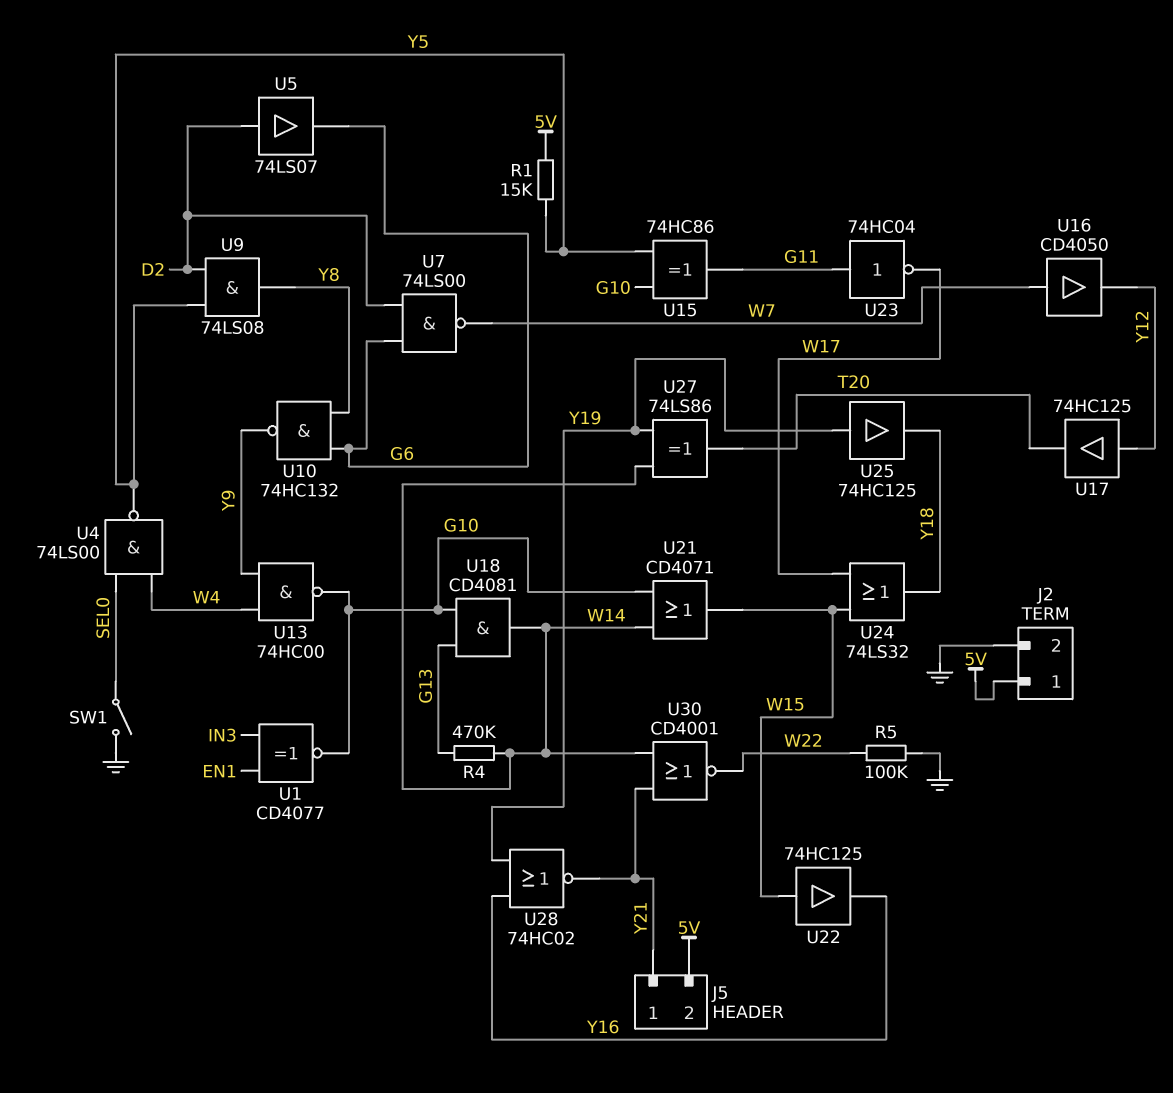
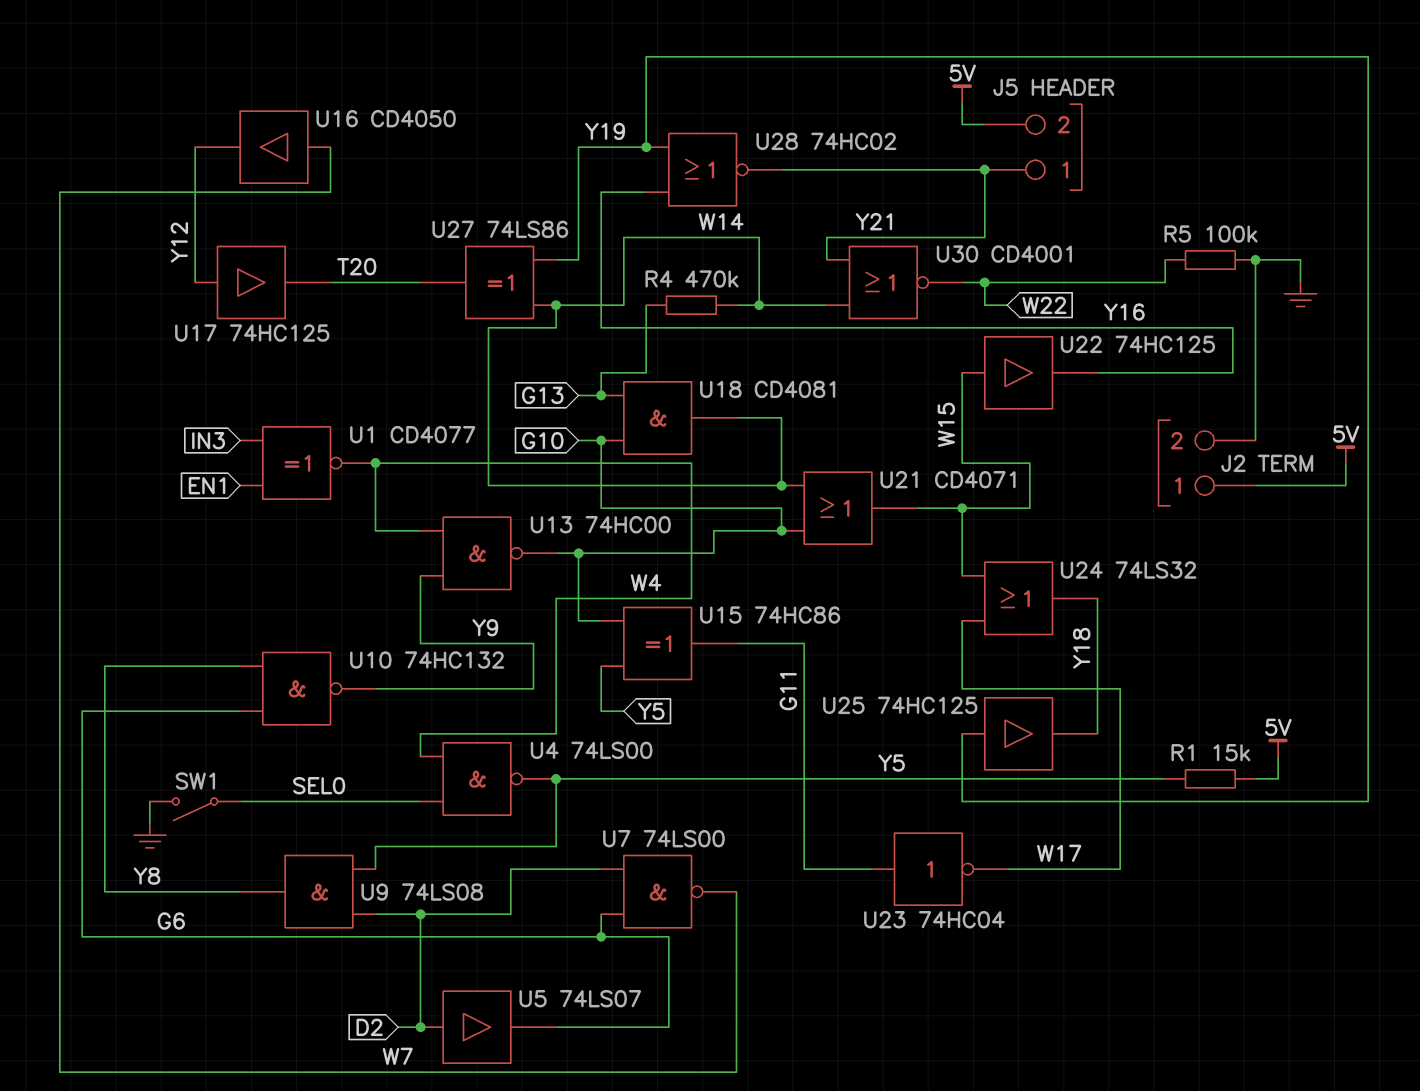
U1: XNOR CD4077 (in EN1, in IN3, out G10) -> XNOR CD4077 (in EN1, in IN3, out W4)

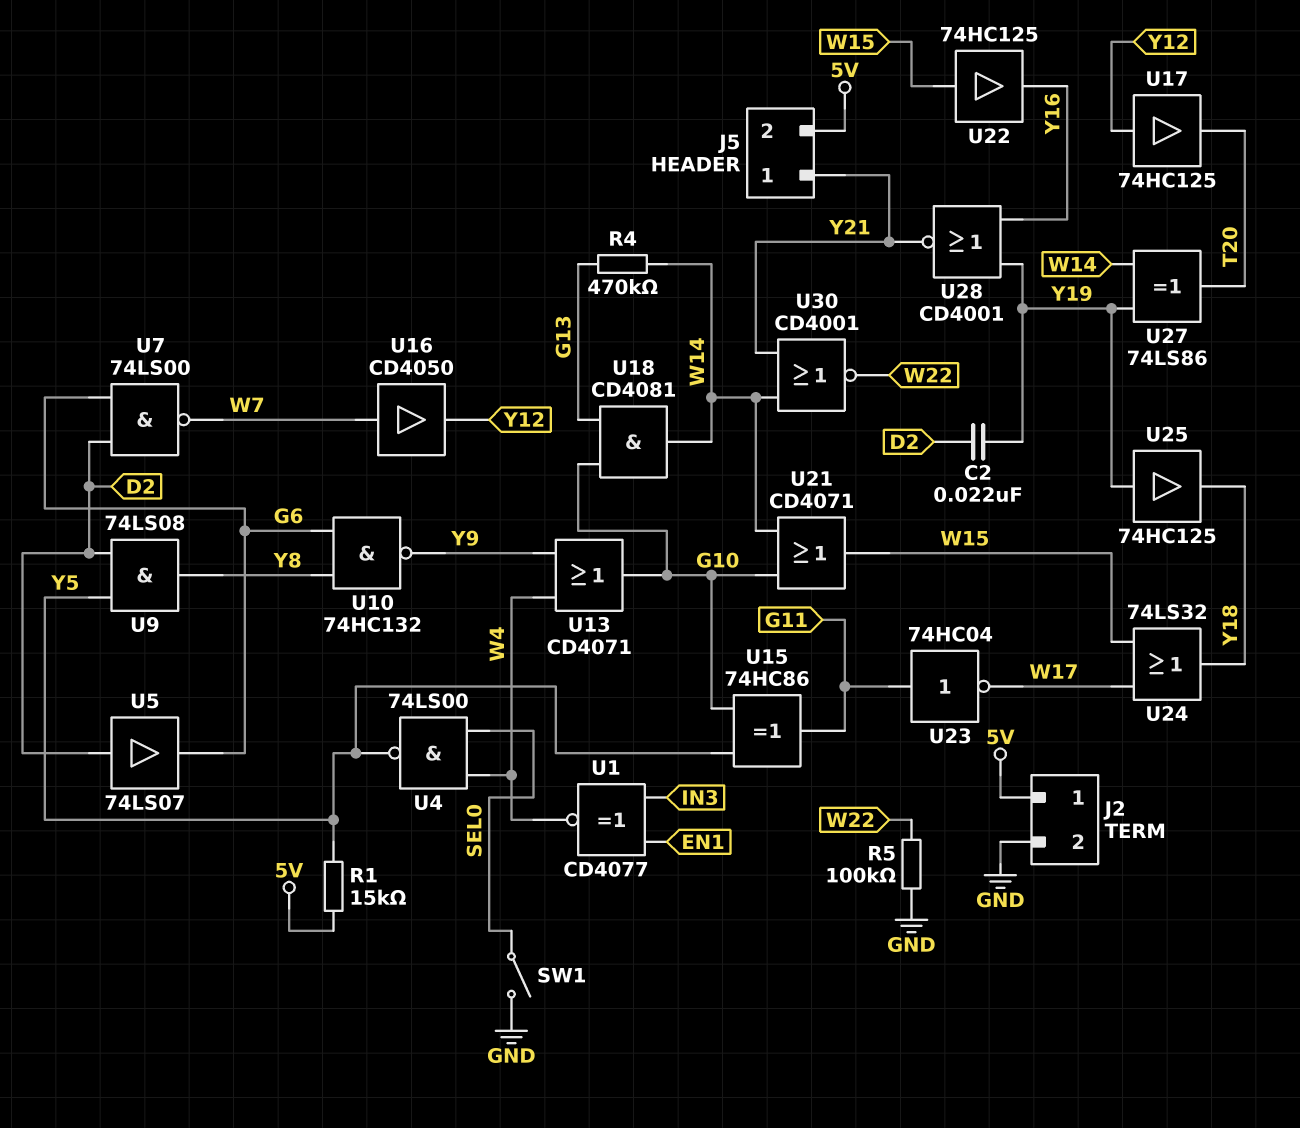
C2: none -> 22nF (D2, Y19)
U13: NAND 74HC00 (in W4, in Y9, out G10) -> OR CD4071 (in W4, in Y9, out G10)
U28: NOR 74HC02 (in Y16, in Y19, out Y21) -> NOR CD4001 (in Y16, in Y19, out Y21)

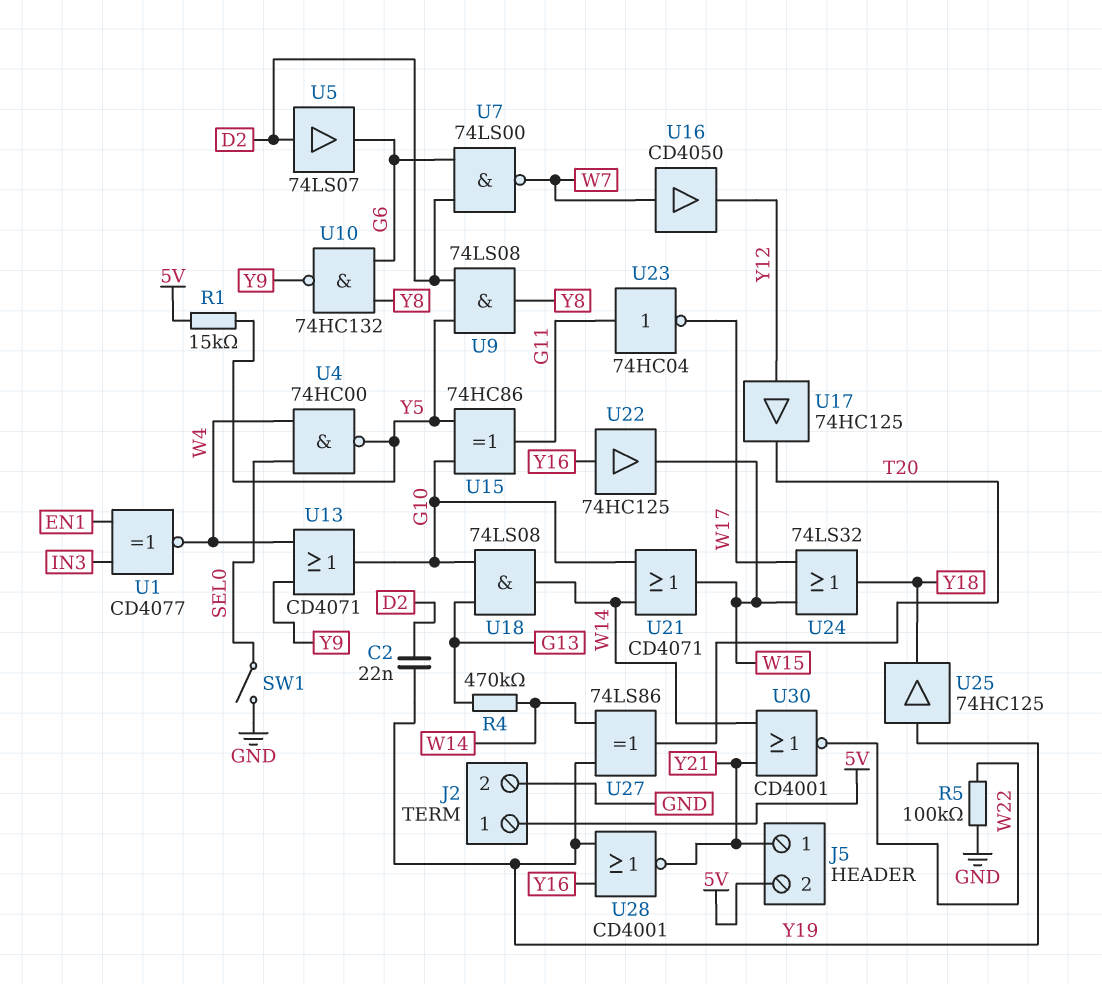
U4: NAND 74LS00 (in SEL0, in W4, out Y5) -> NAND 74HC00 (in SEL0, in W4, out Y5)
U18: AND CD4081 (in G10, in G13, out W14) -> AND 74LS08 (in G10, in G13, out W14)
U22: buffer 74HC125 (in W15, out Y16) -> buffer 74HC125 (in Y16, out W15)

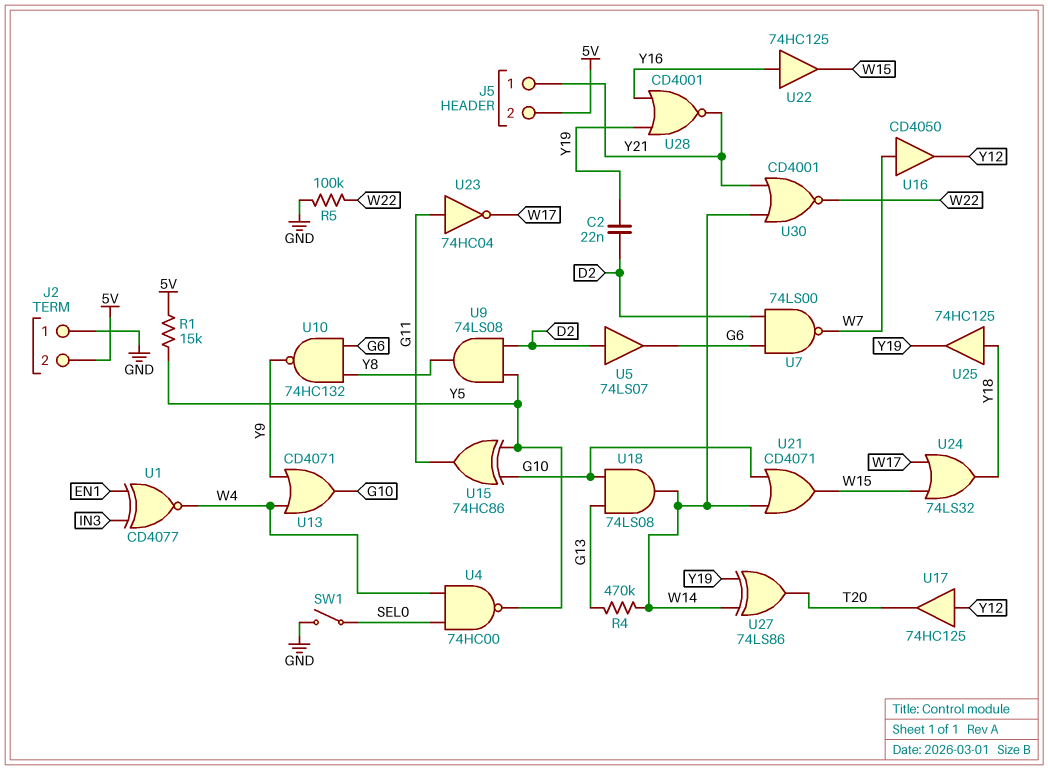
J2 pin 1: 5V -> GND
J2 pin 2: GND -> 5V
U25: buffer 74HC125 (in Y19, out Y18) -> buffer 74HC125 (in Y18, out Y19)

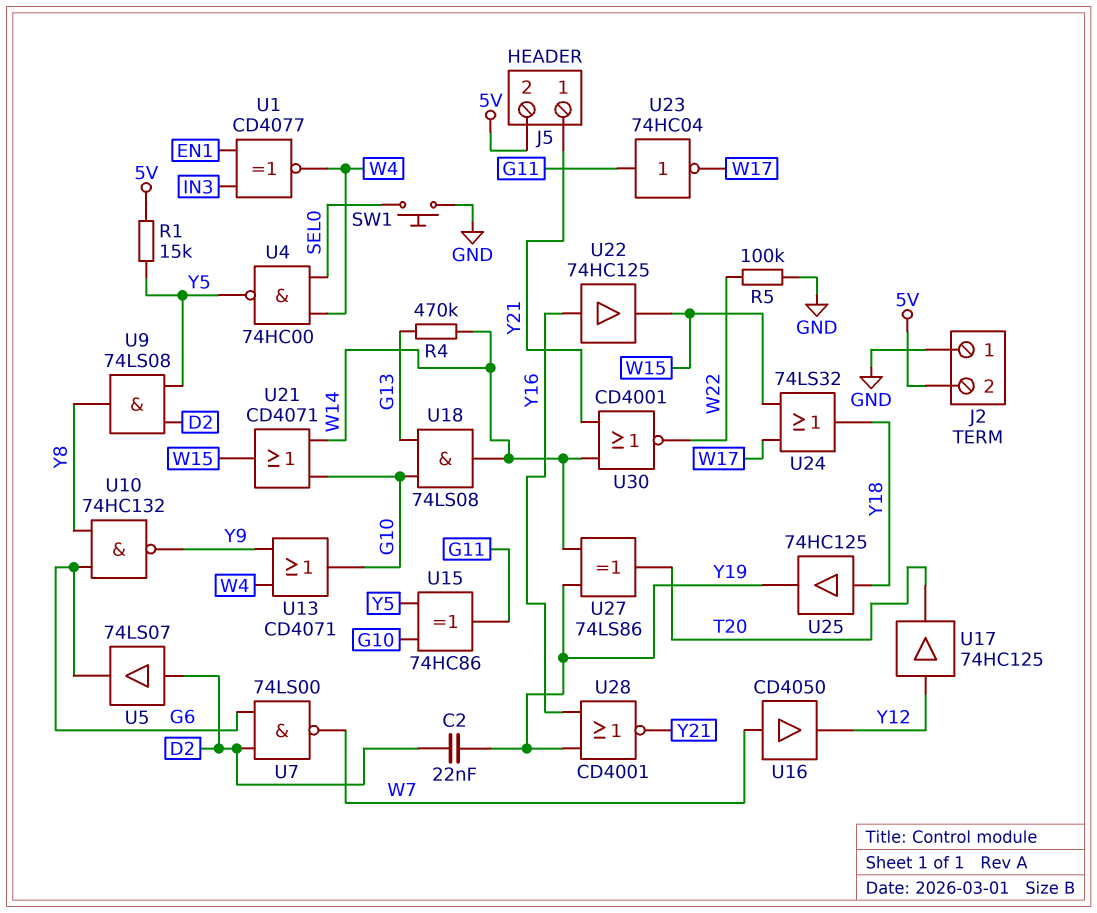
SW1: switch (GND, SEL0) -> button (GND, SEL0)

